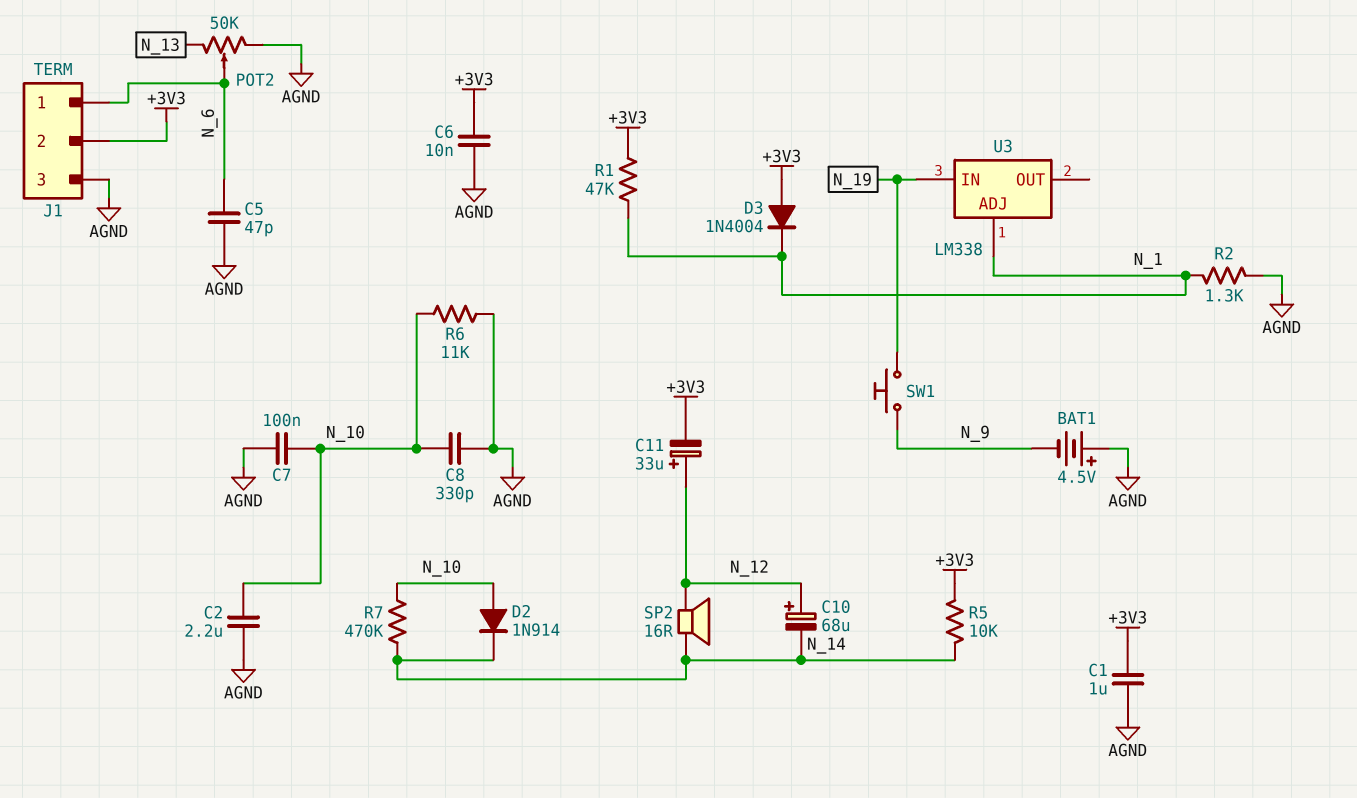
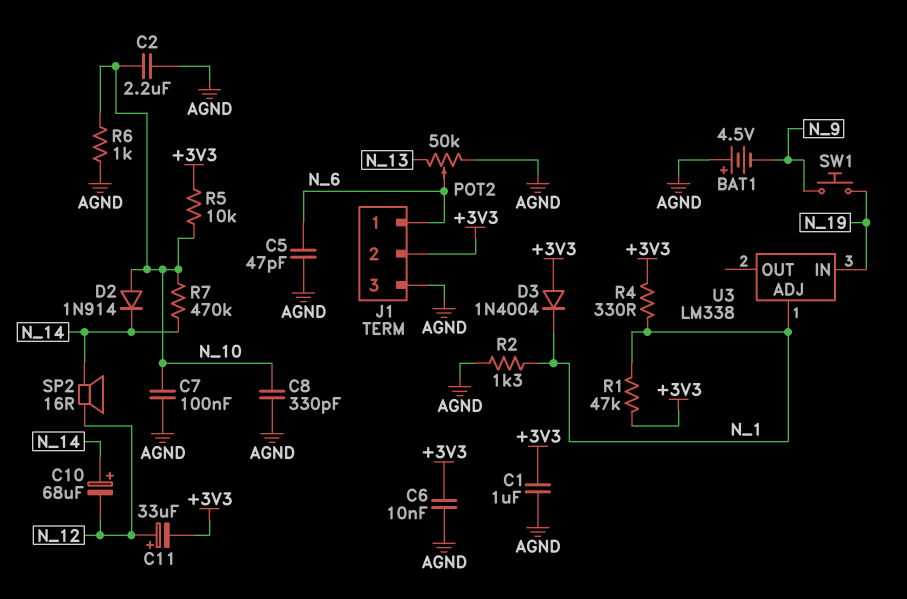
C10: 68uF (plus N_12, minus N_14) -> 68uF (plus N_14, minus N_12)
R4: none -> 330 (+3V3, N_1)
R5: 10k (+3V3, N_14) -> 10k (+3V3, N_10)
R6: 11k (AGND, N_10) -> 1k (AGND, N_10)

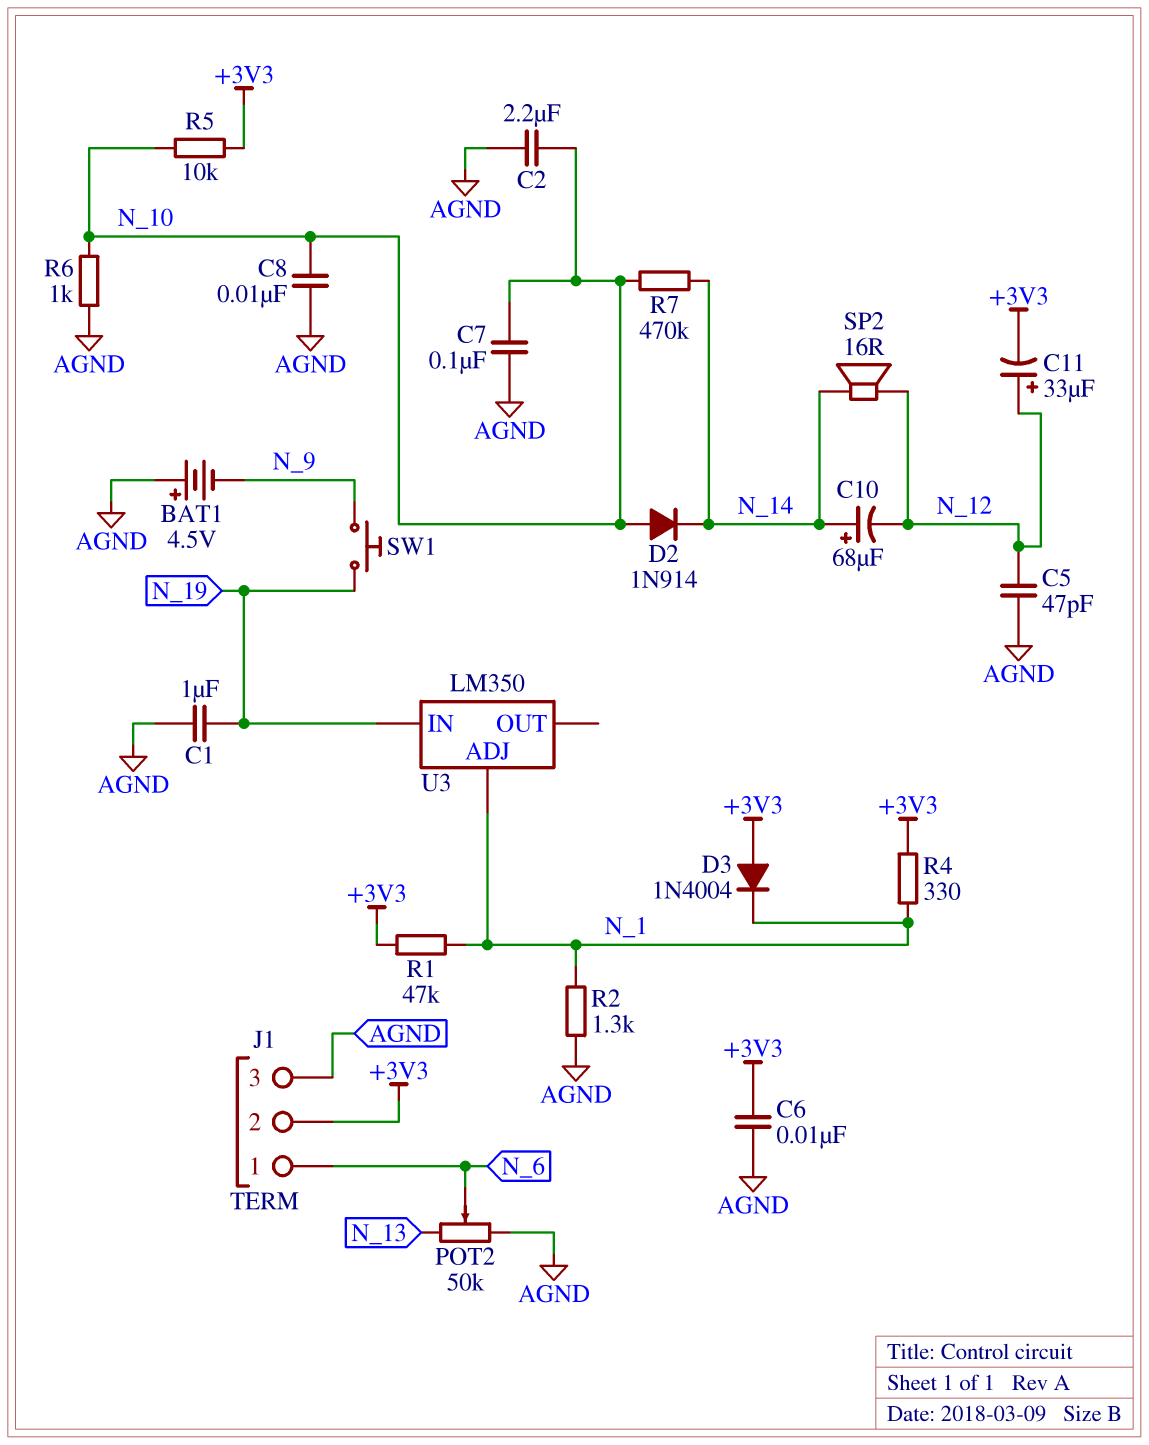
C1: 1uF (+3V3, AGND) -> 1uF (AGND, N_19)
C5: 47pF (AGND, N_6) -> 47pF (AGND, N_12)
C8: 330pF (AGND, N_10) -> 10nF (AGND, N_10)
U3: LM338 -> LM350

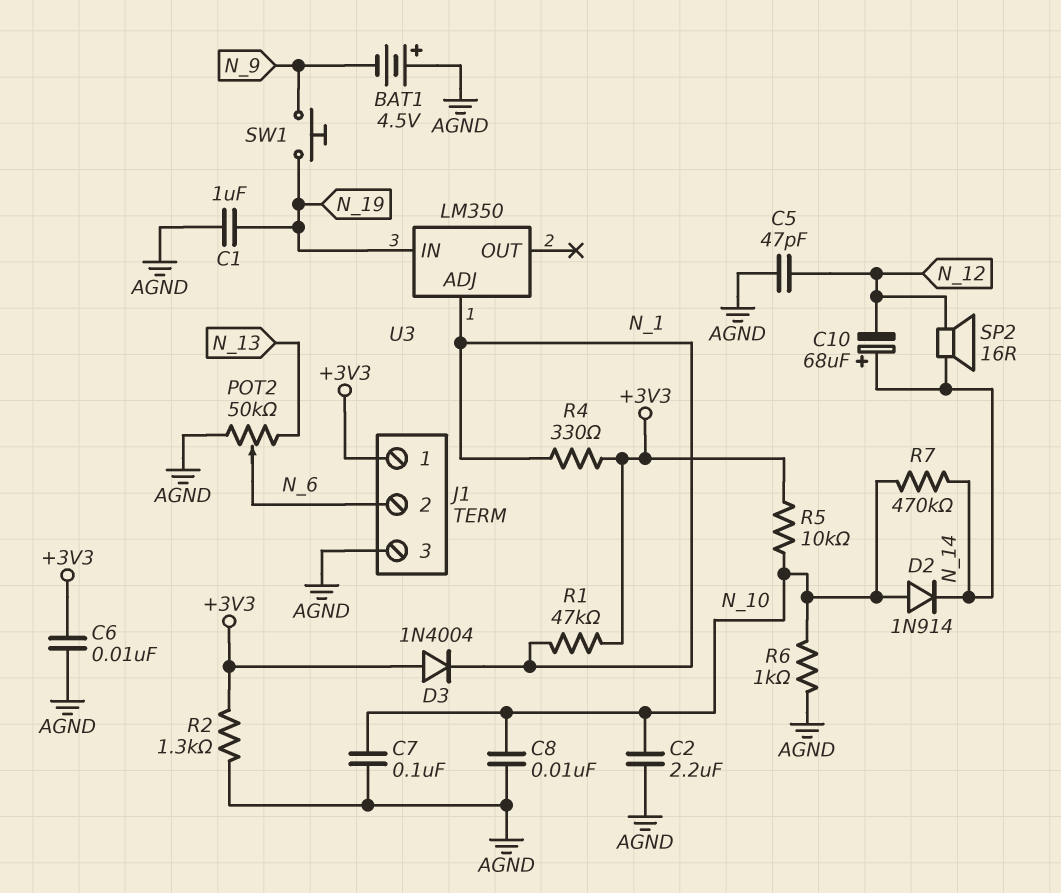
C11: 33uF (plus N_12, minus +3V3) -> none
J1 pin 1: N_6 -> +3V3
J1 pin 2: +3V3 -> N_6
R2: 1.3k (AGND, N_1) -> 1.3k (+3V3, AGND)

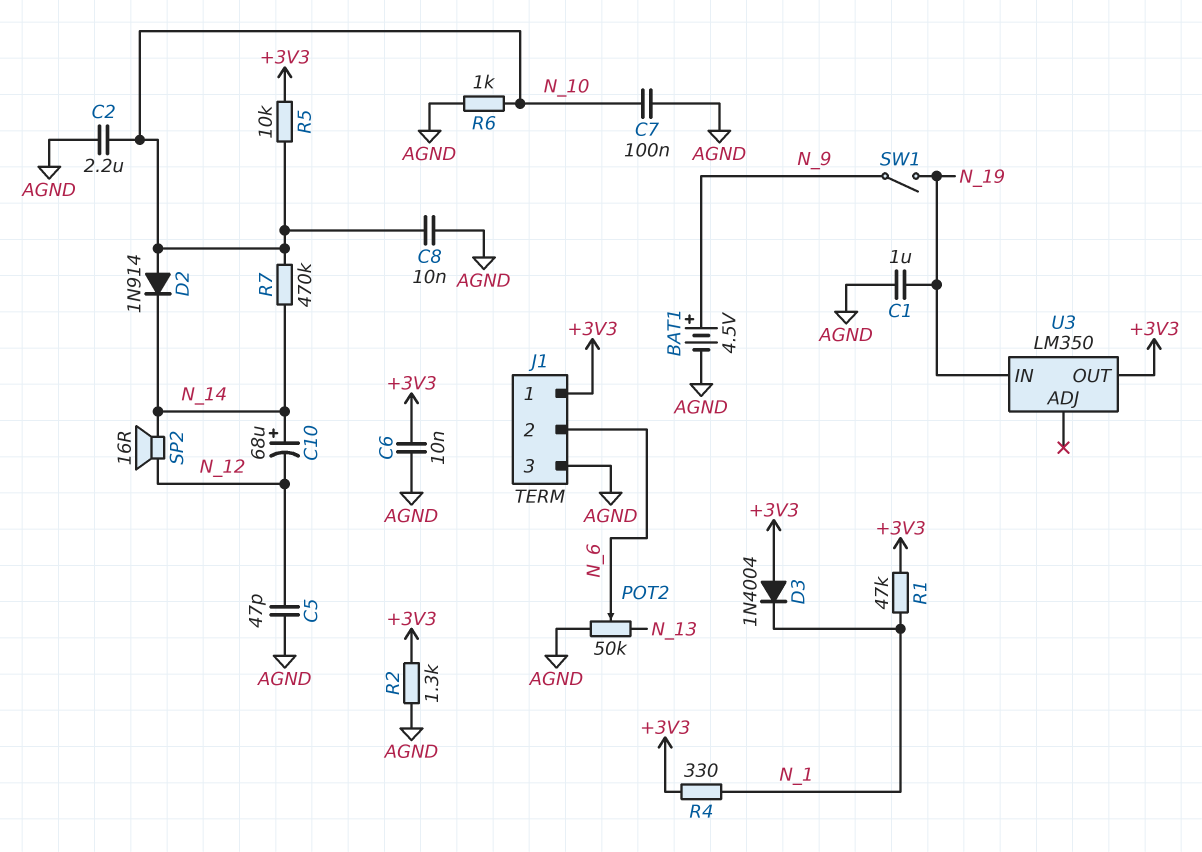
BAT1: 4.5V (plus AGND, minus N_9) -> 4.5V (plus N_9, minus AGND)
SW1: button (N_9, N_19) -> switch (N_9, N_19)
U3 pin ADJ: N_1 -> none
U3 pin OUT: none -> +3V3

